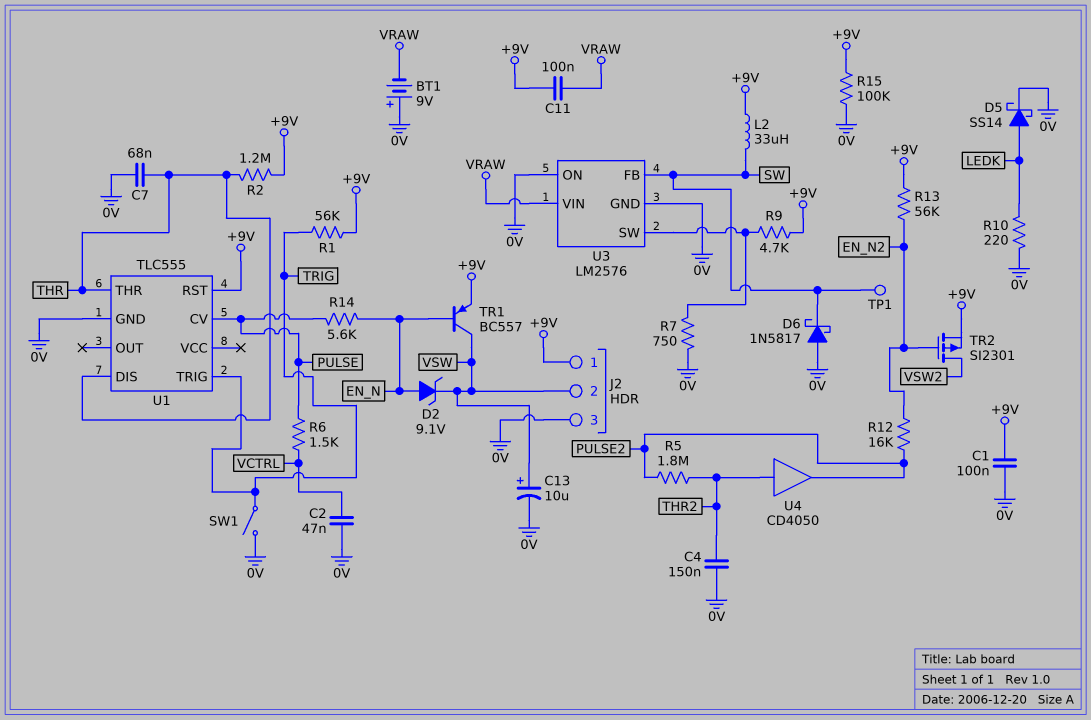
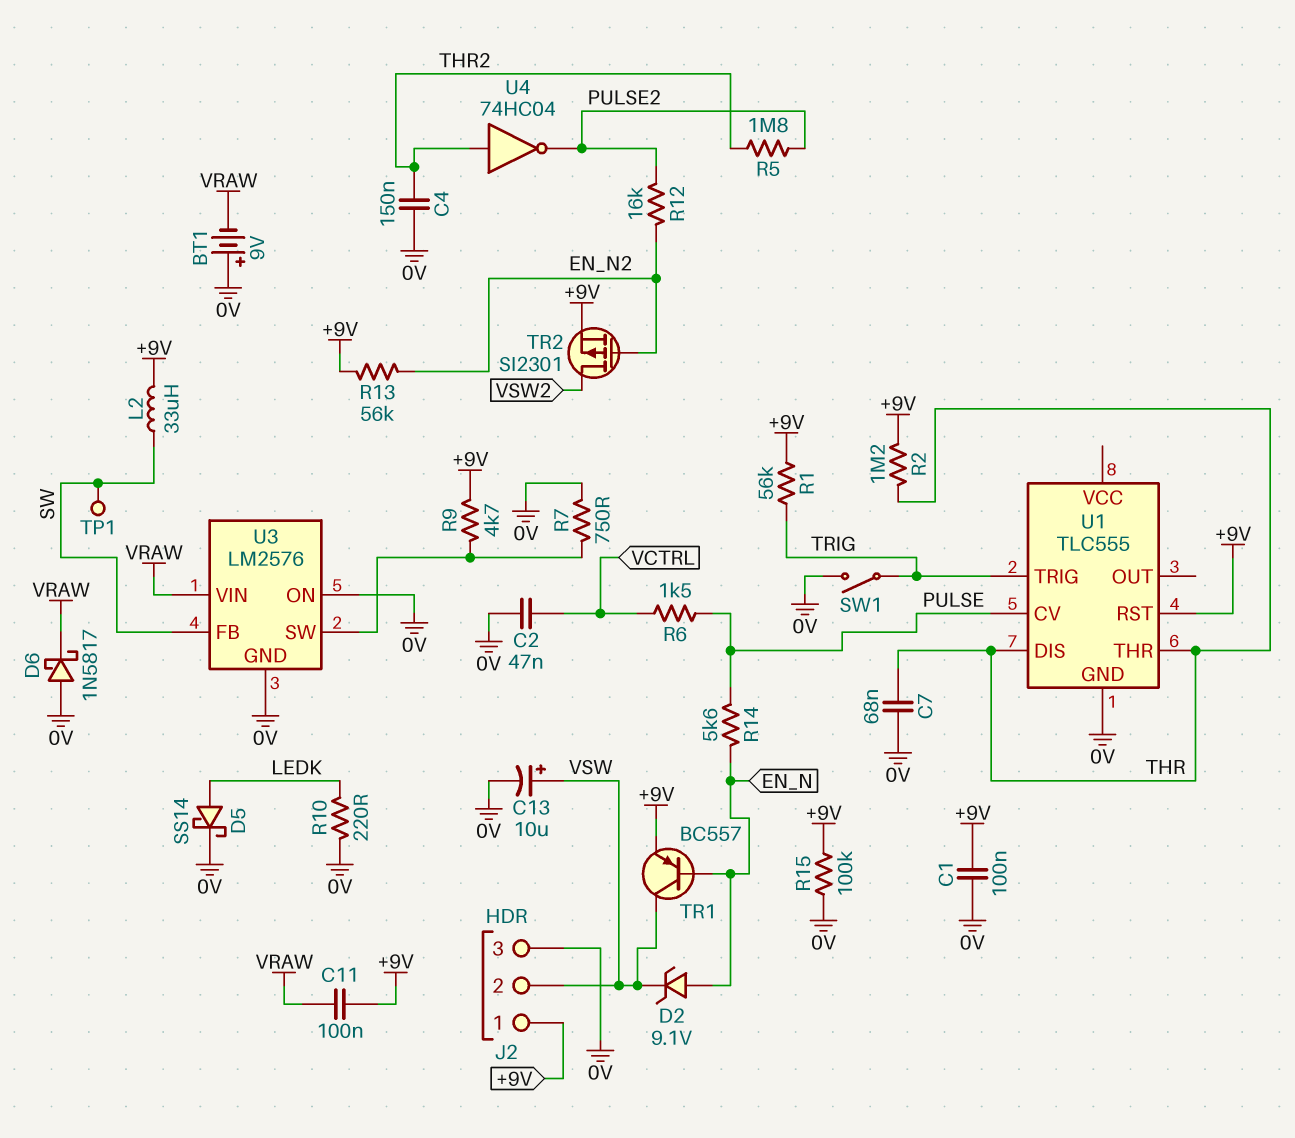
D6: schottky 1N5817 (A 0V, K SW) -> schottky 1N5817 (A 0V, K VRAW)
U4: buffer CD4050 (in THR2, out PULSE2) -> NOT 74HC04 (in THR2, out PULSE2)

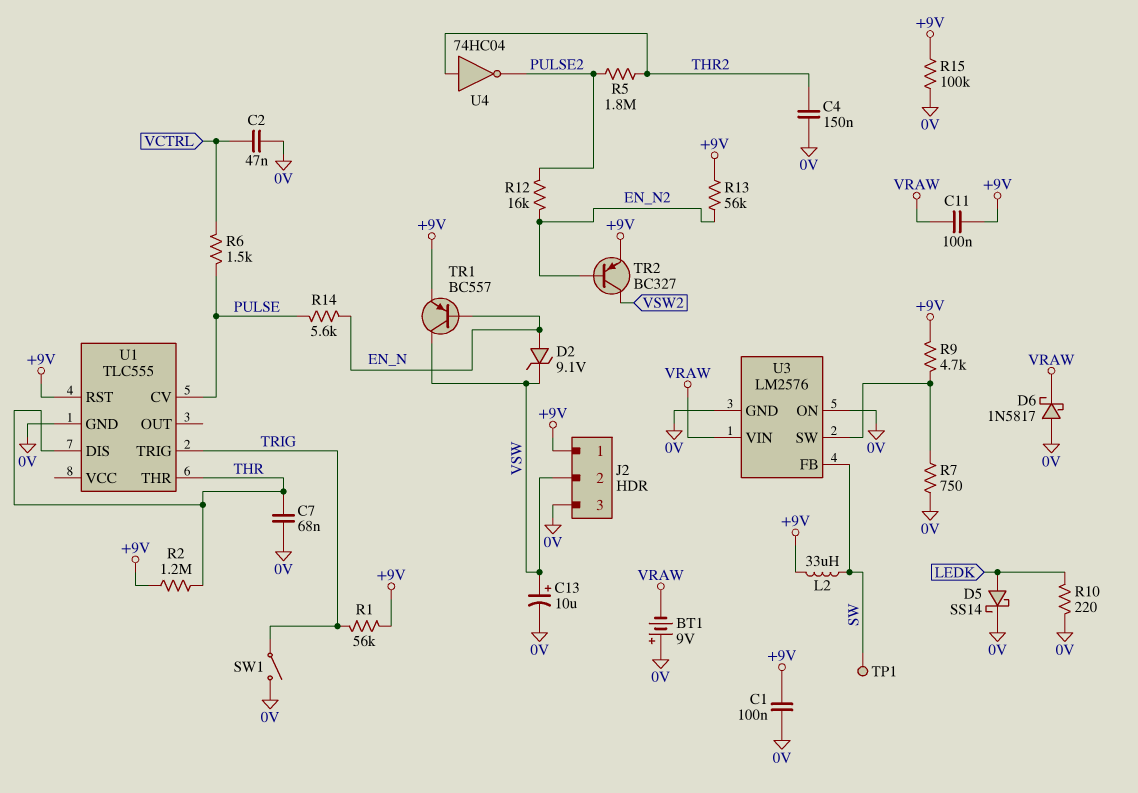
TR2: PMOS SI2301 (G EN_N2, D VSW2, S +9V) -> PNP BC327 (B EN_N2, C VSW2, E +9V)

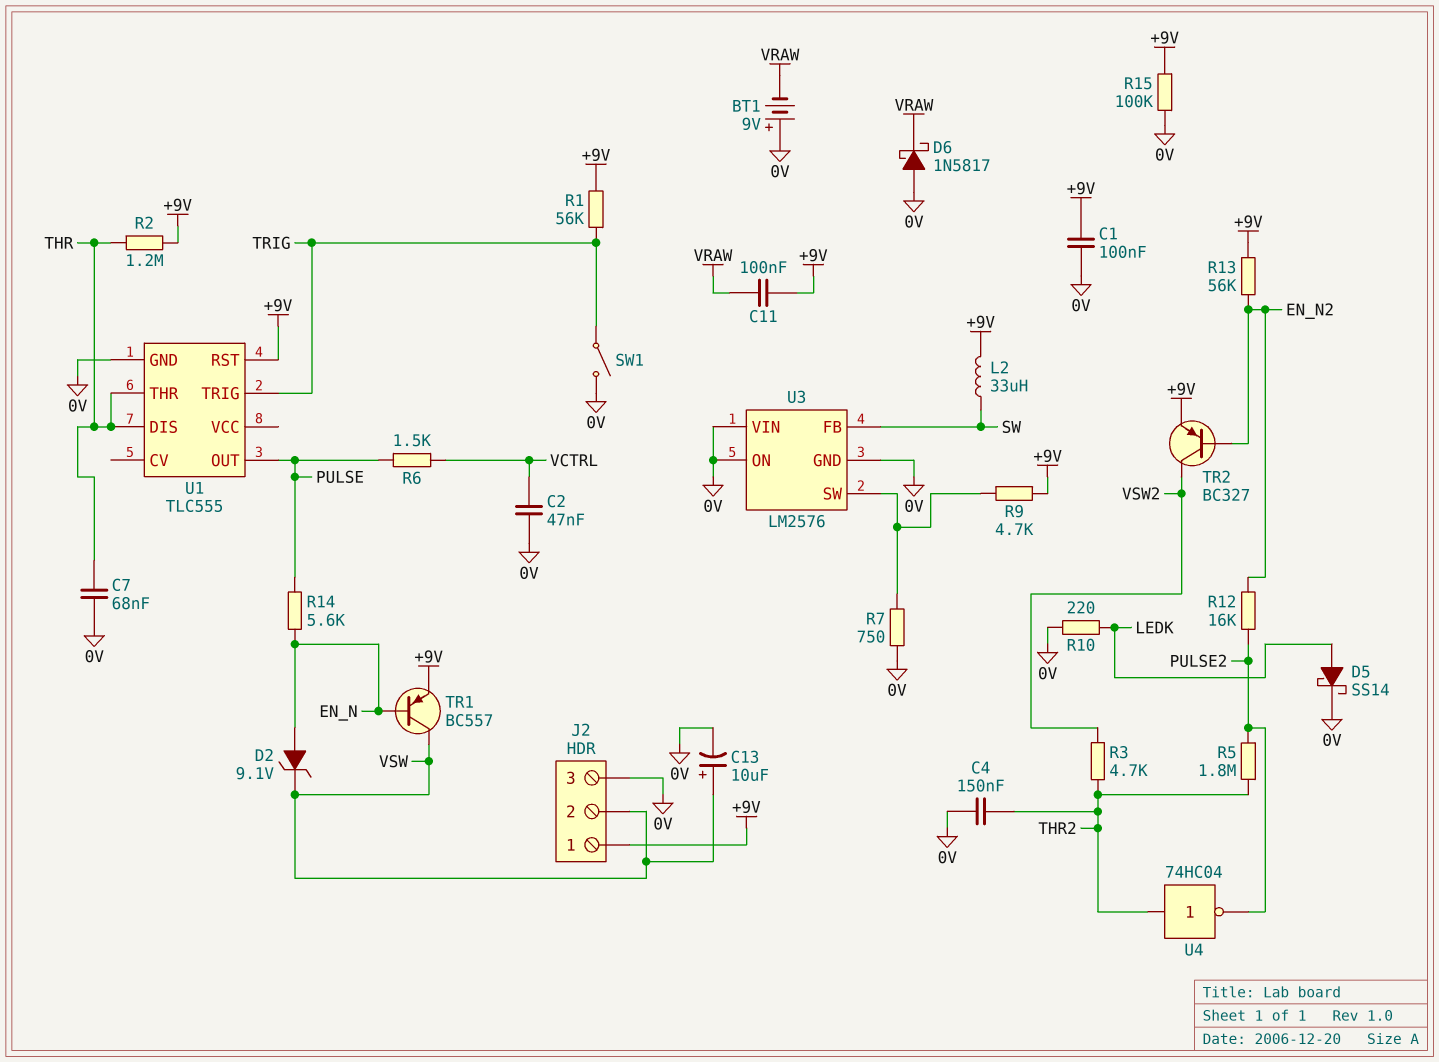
R3: none -> 4.7k (THR2, VSW2)
TP1: test point (SW) -> none
U1 pin CV: PULSE -> none
U1 pin OUT: none -> PULSE
U3 pin VIN: VRAW -> 0V

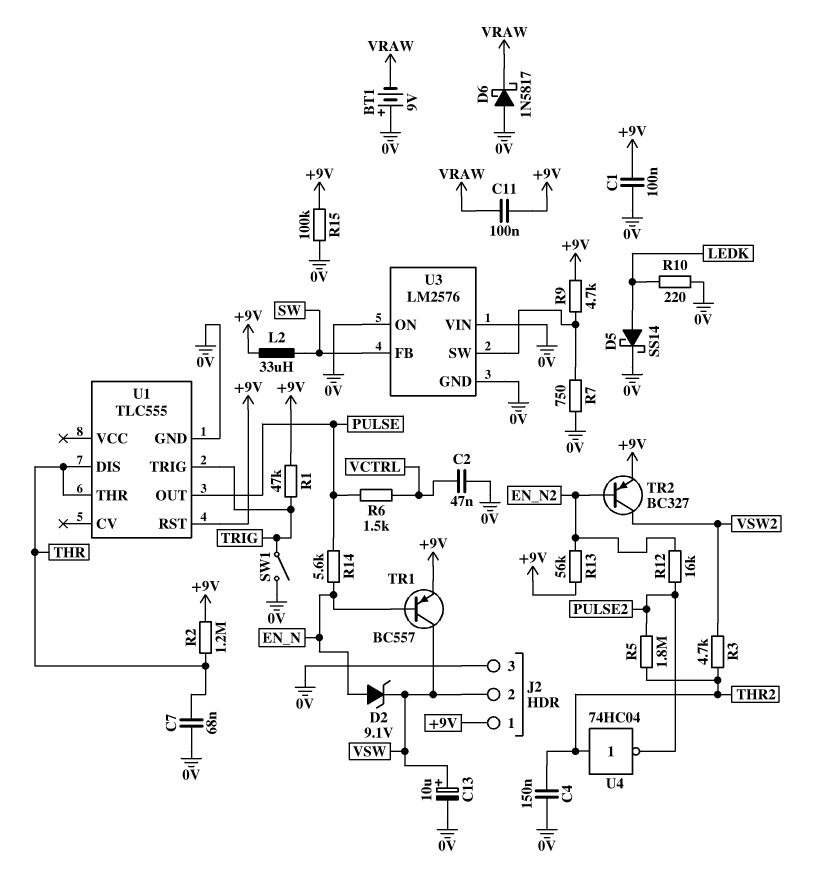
R1: 56k (+9V, TRIG) -> 47k (+9V, TRIG)

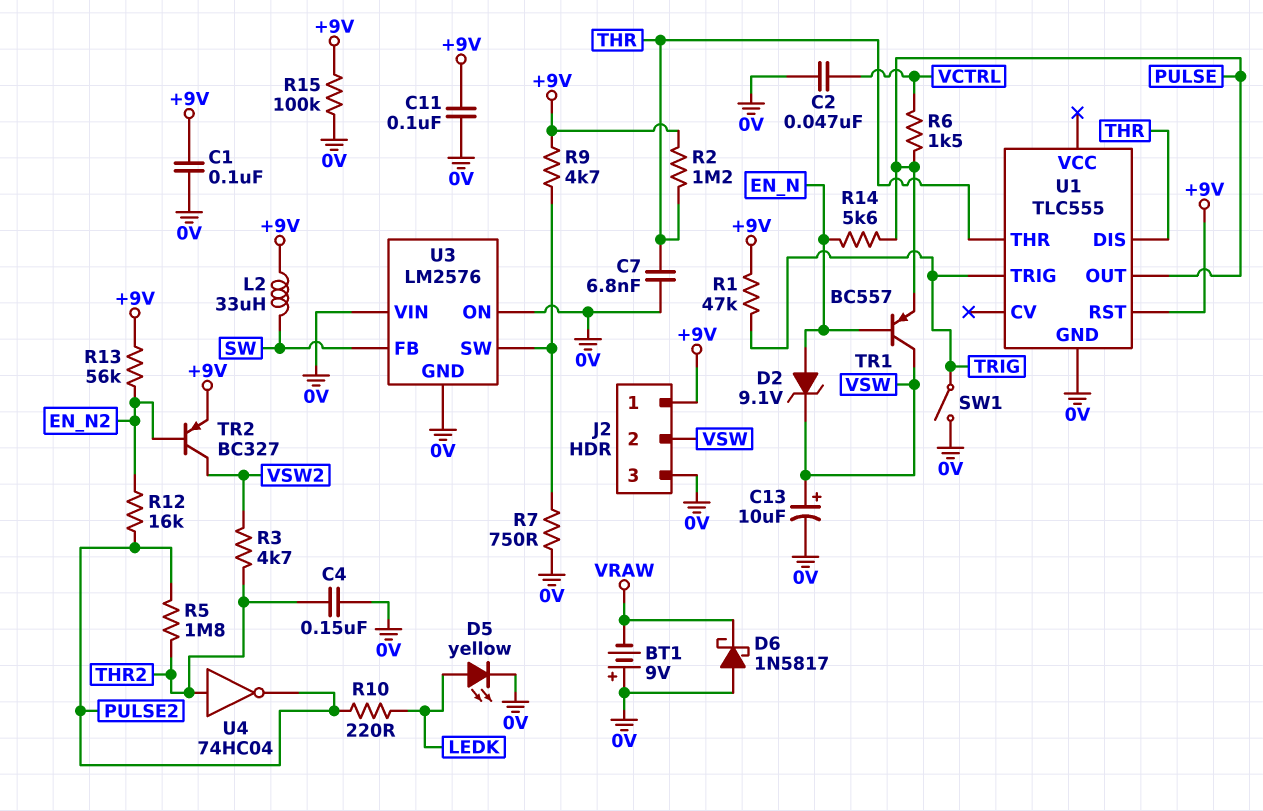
C7: 68nF (0V, THR) -> 6.8nF (0V, THR)
C11: 100nF (+9V, VRAW) -> 100nF (+9V, 0V)
D5: schottky SS14 (A LEDK, K 0V) -> LED yellow (A LEDK, K 0V)
R10: 220 (0V, LEDK) -> 220 (LEDK, PULSE2)
TR1: PNP BC557 (B EN_N, C VSW, E +9V) -> PNP BC557 (B EN_N, C VSW, E PULSE)

